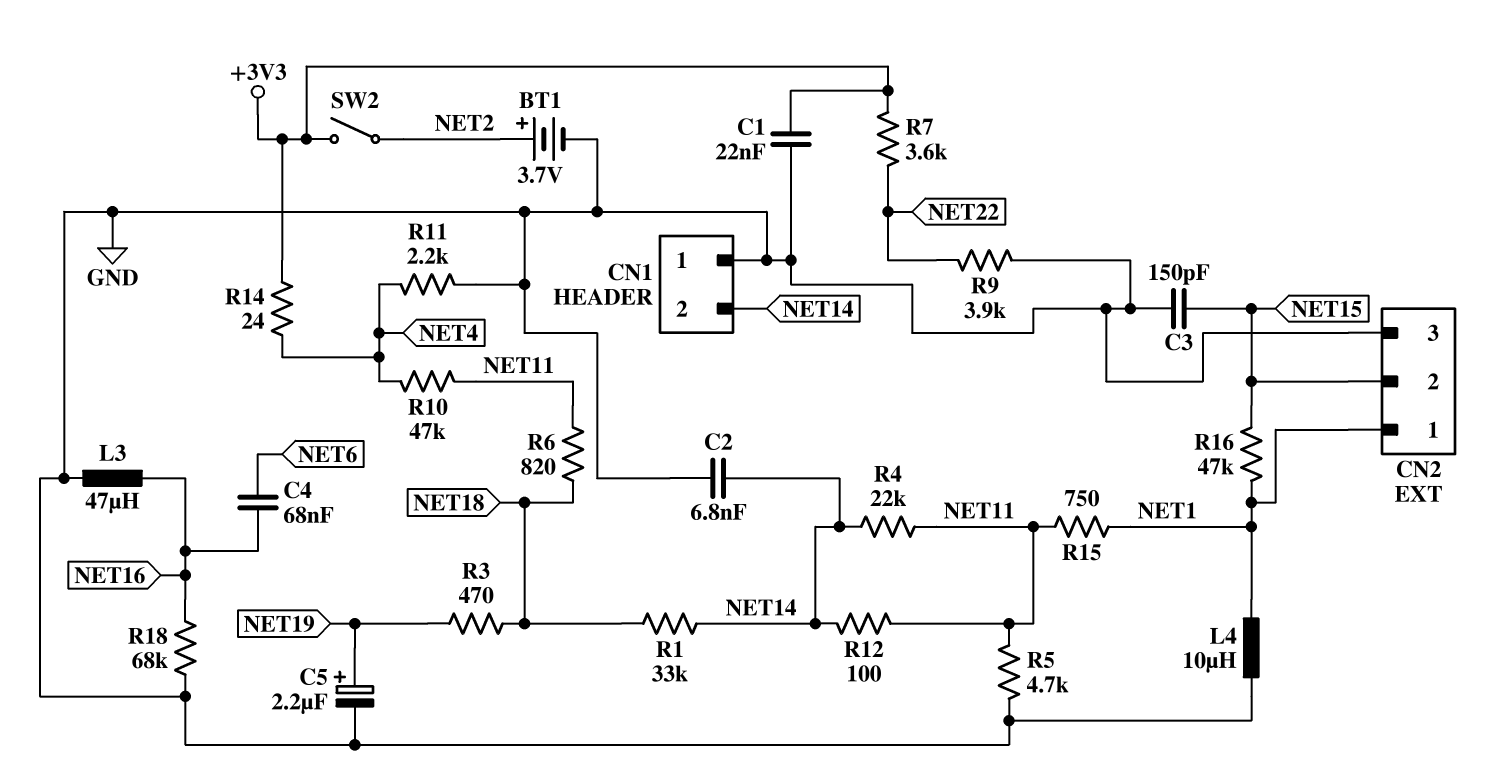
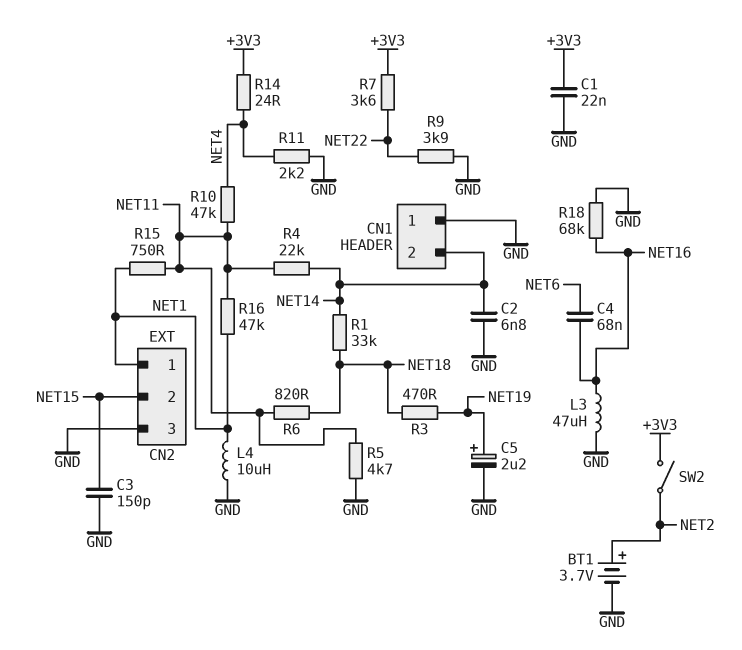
R12: 100 (NET11, NET14) -> none
R16: 47k (NET1, NET15) -> 47k (NET1, NET11)

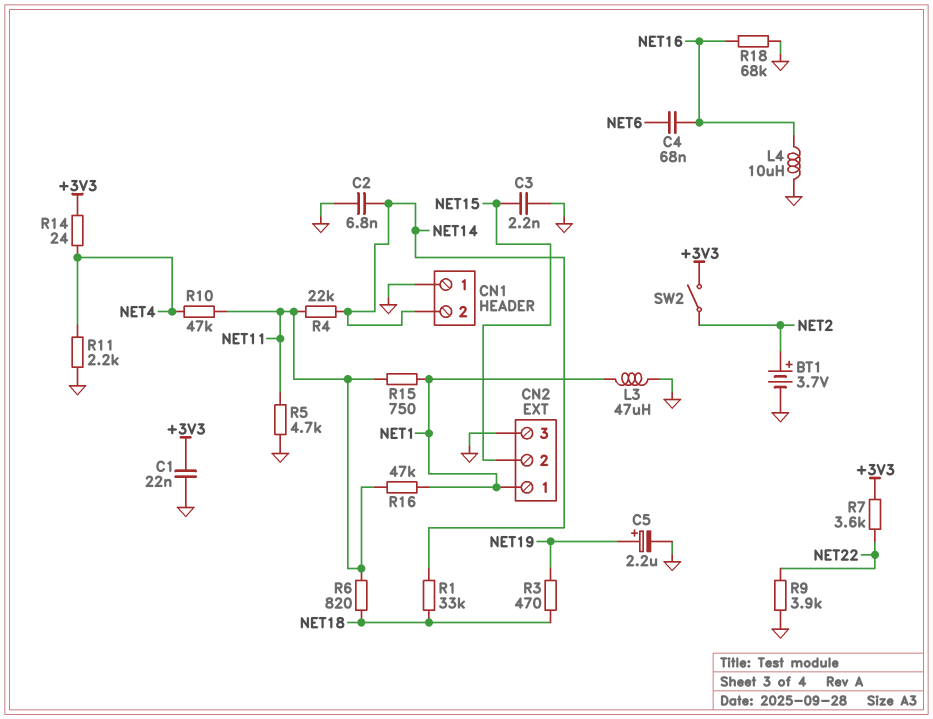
C3: 150pF (GND, NET15) -> 2.2nF (GND, NET15)
L3: 47uH (GND, NET16) -> 47uH (GND, NET1)
L4: 10uH (GND, NET1) -> 10uH (GND, NET16)

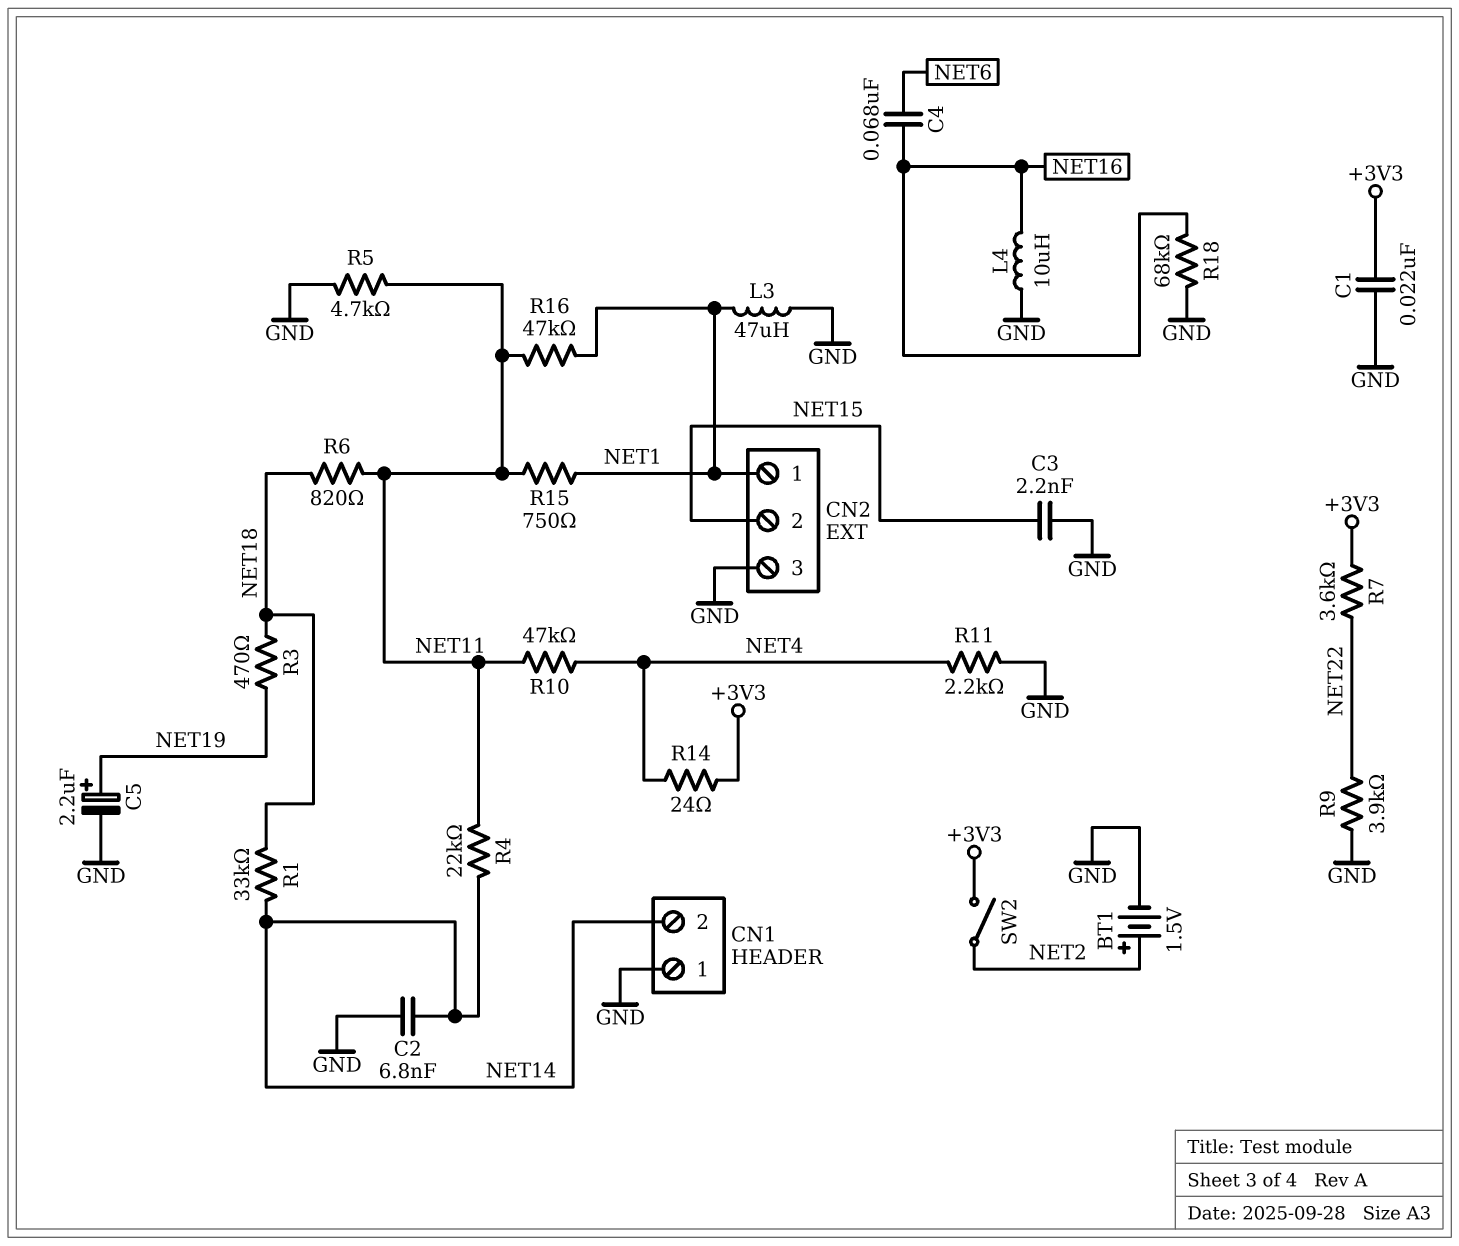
BT1: 3.7V (plus NET2, minus GND) -> 1.5V (plus NET2, minus GND)

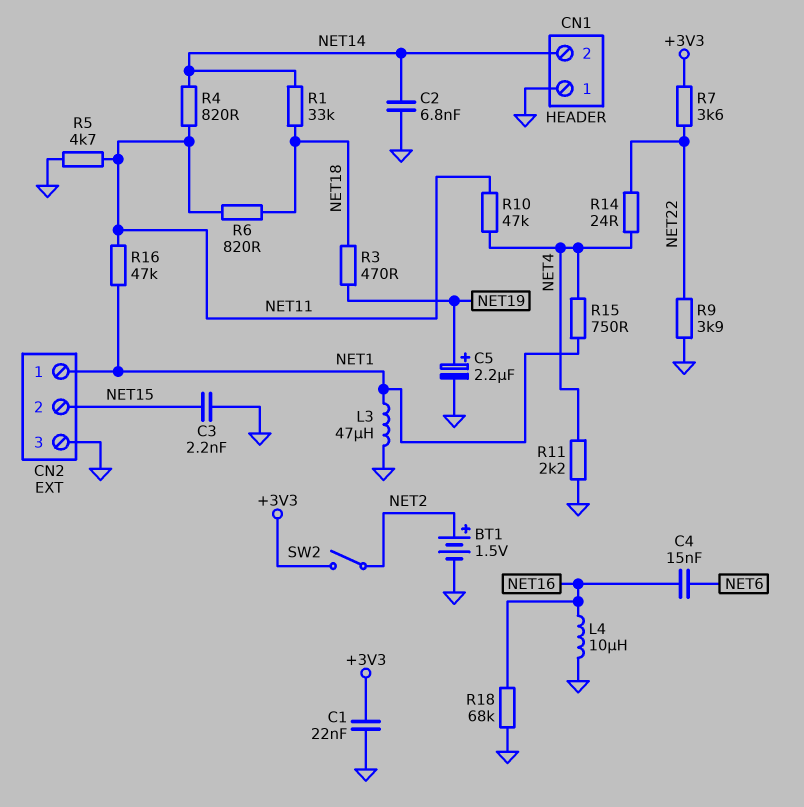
C4: 68nF (NET6, NET16) -> 15nF (NET6, NET16)
R4: 22k (NET11, NET14) -> 820 (NET11, NET14)
R14: 24 (+3V3, NET4) -> 24 (NET4, NET22)
R15: 750 (NET1, NET11) -> 750 (NET1, NET4)

